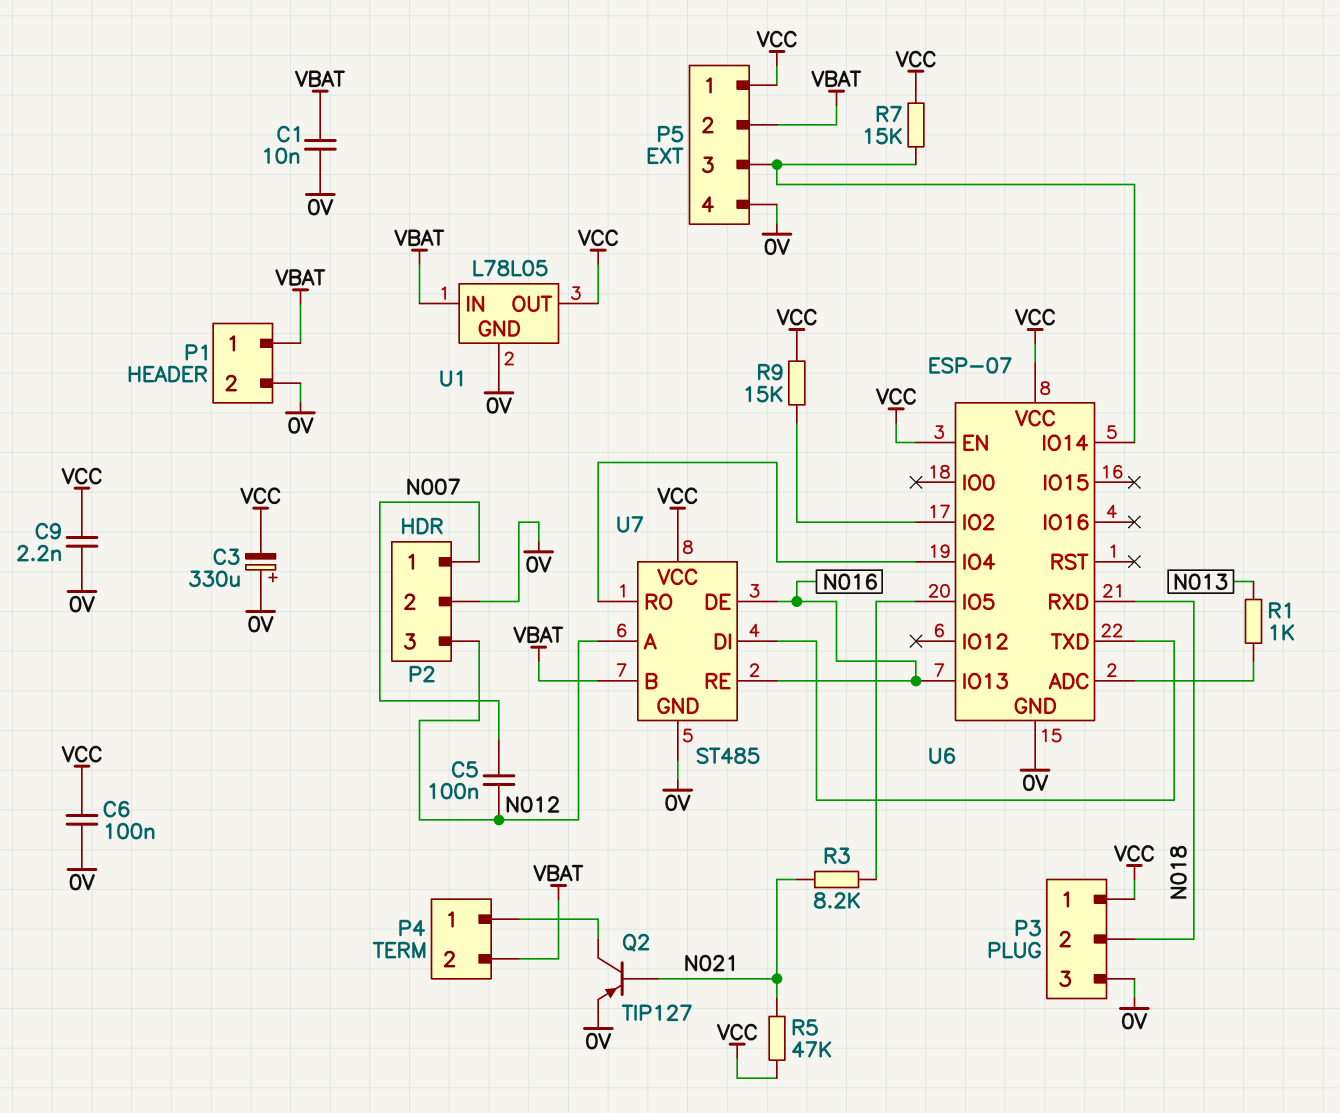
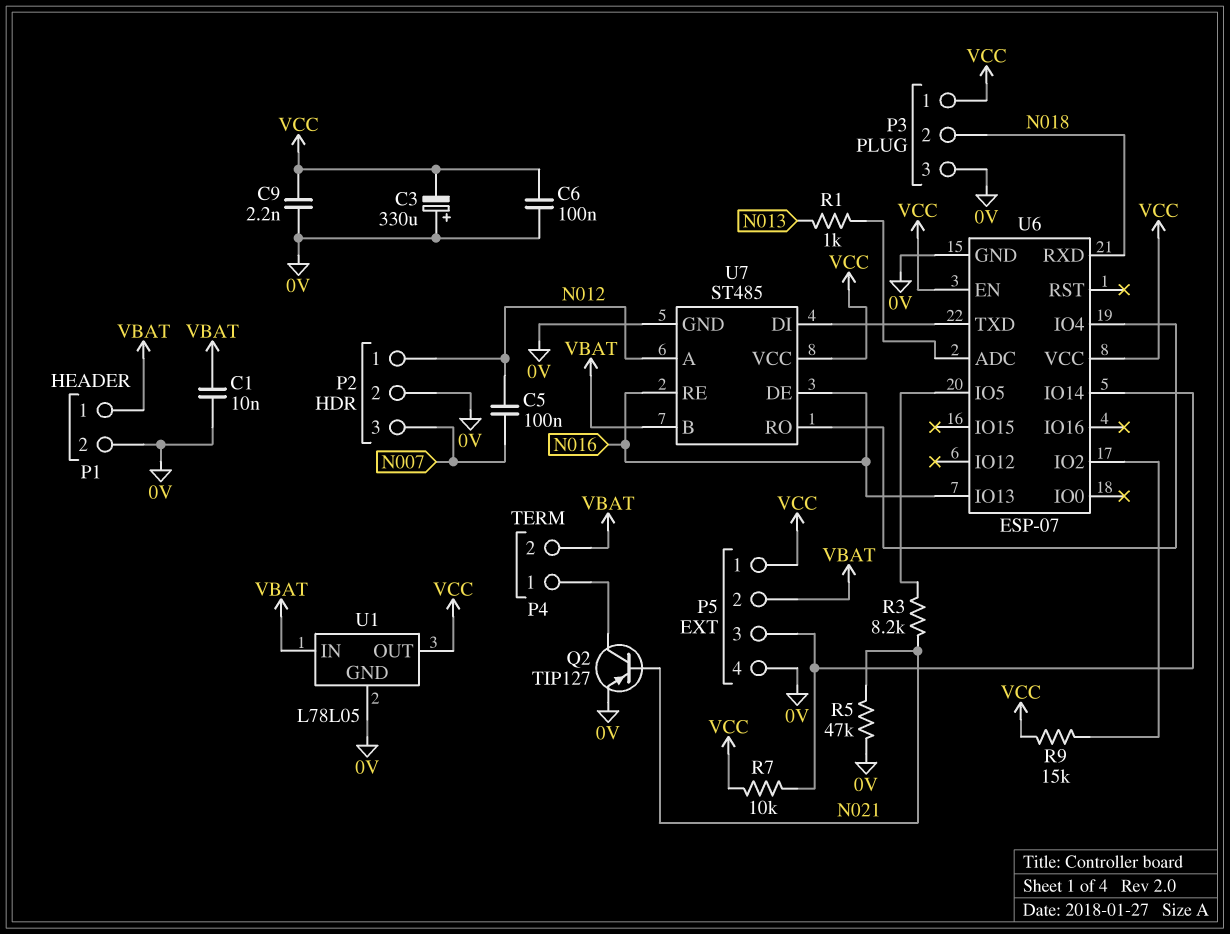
P2 pin 1: N007 -> N012
P2 pin 3: N012 -> N007
R5: 47k (N021, VCC) -> 47k (0V, N021)
R7: 15k (P5/3, VCC) -> 10k (P5/3, VCC)

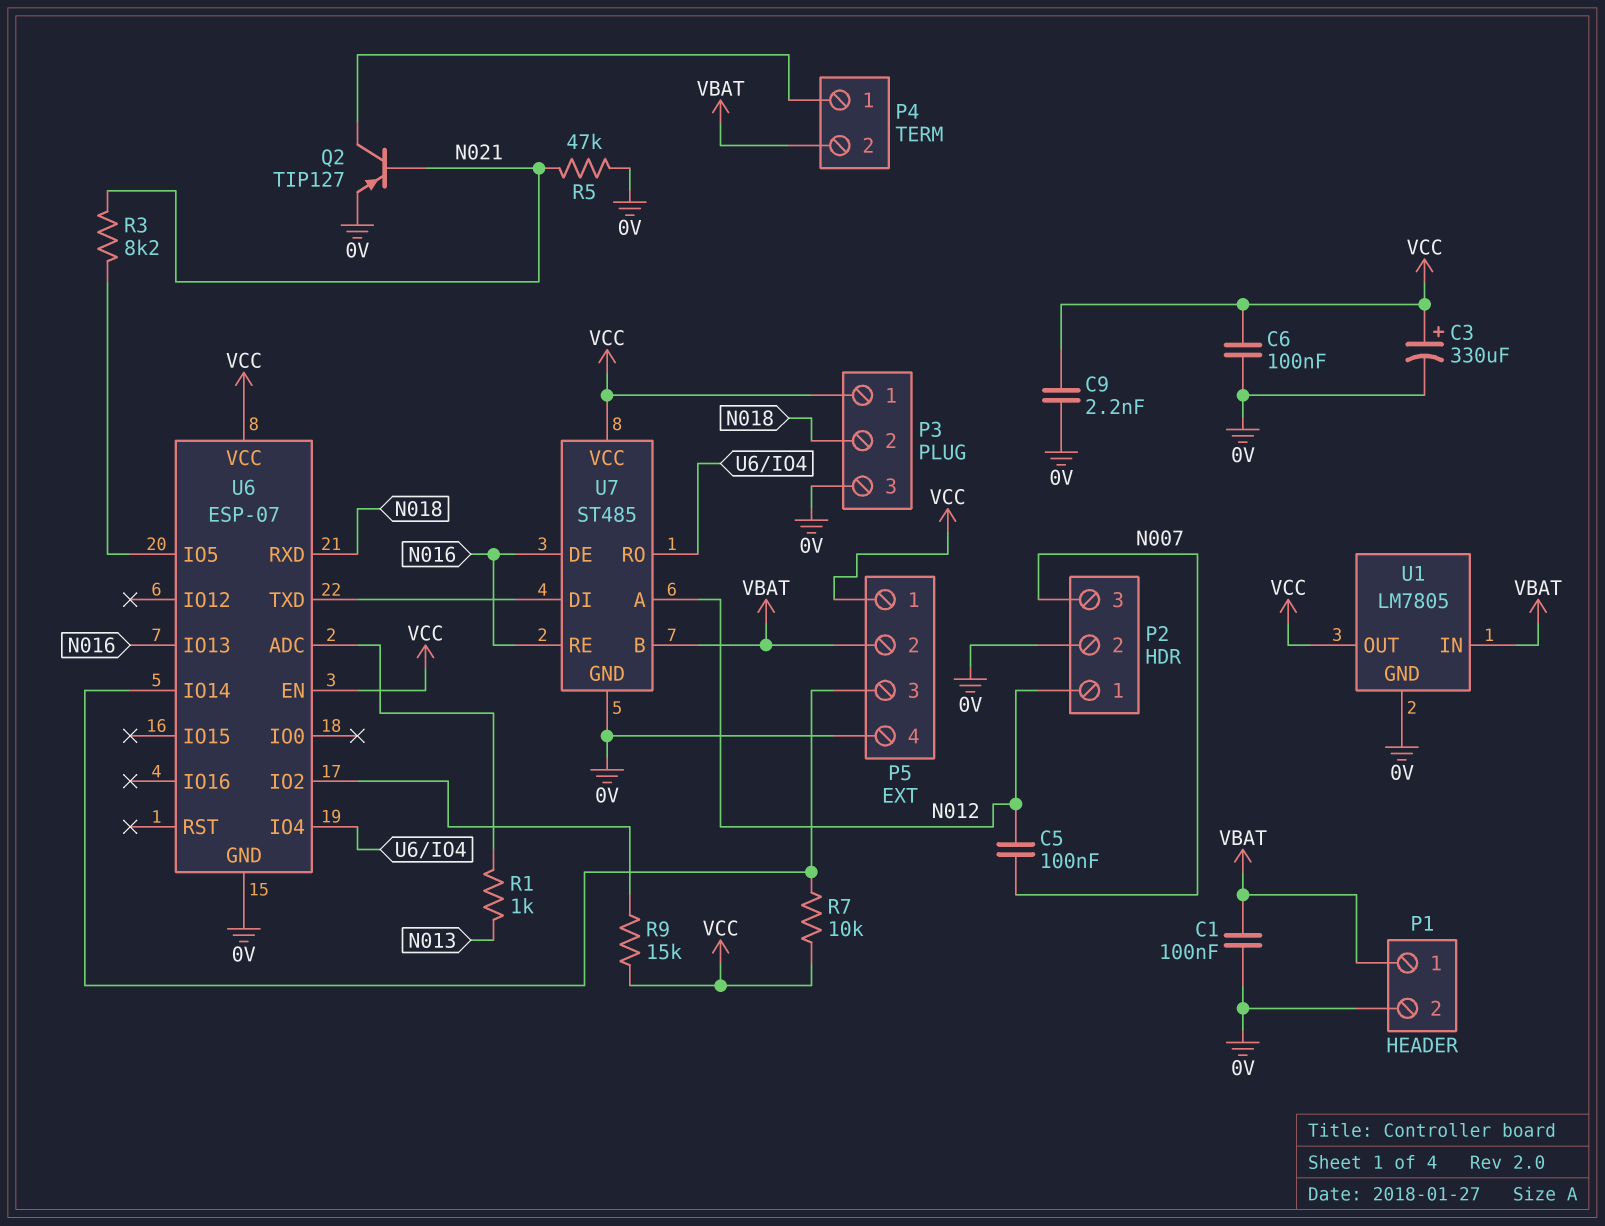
C1: 10nF (0V, VBAT) -> 100nF (0V, VBAT)
C3: 330uF (plus 0V, minus VCC) -> 330uF (plus VCC, minus 0V)
U1: L78L05 -> LM7805

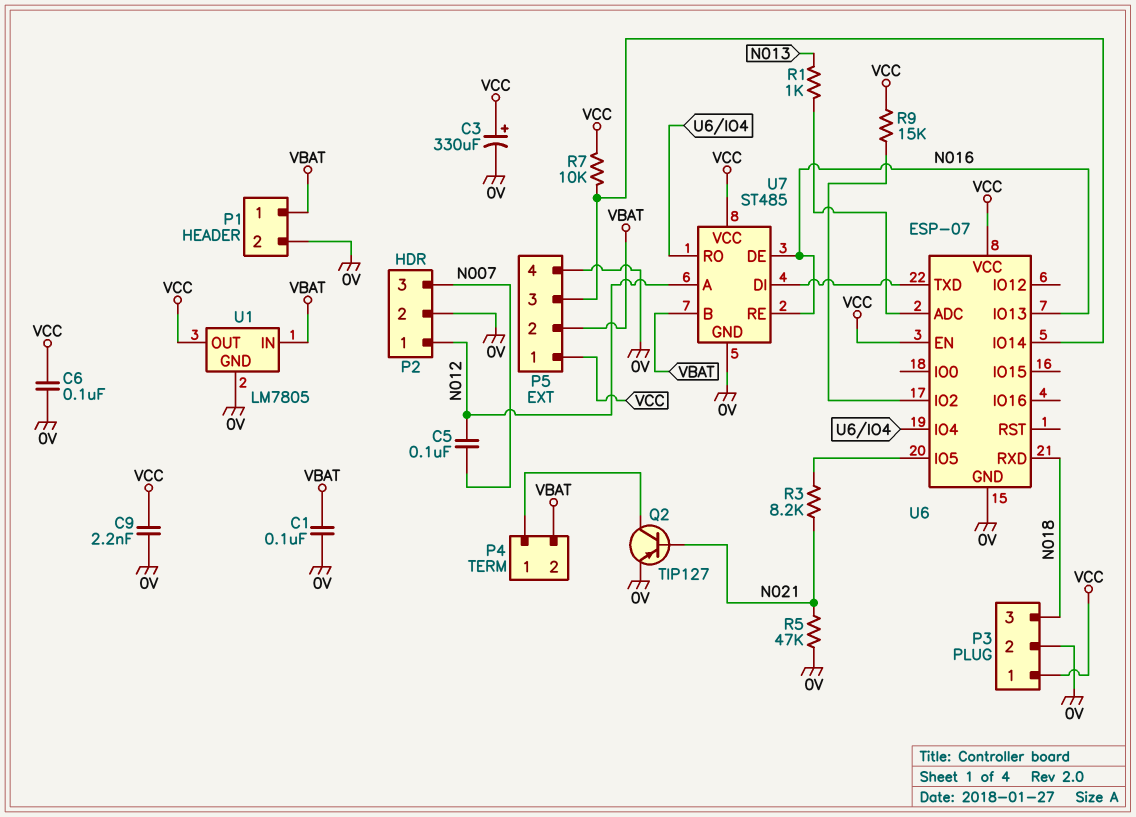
P3 pin 2: N018 -> 0V
P3 pin 3: 0V -> N018

